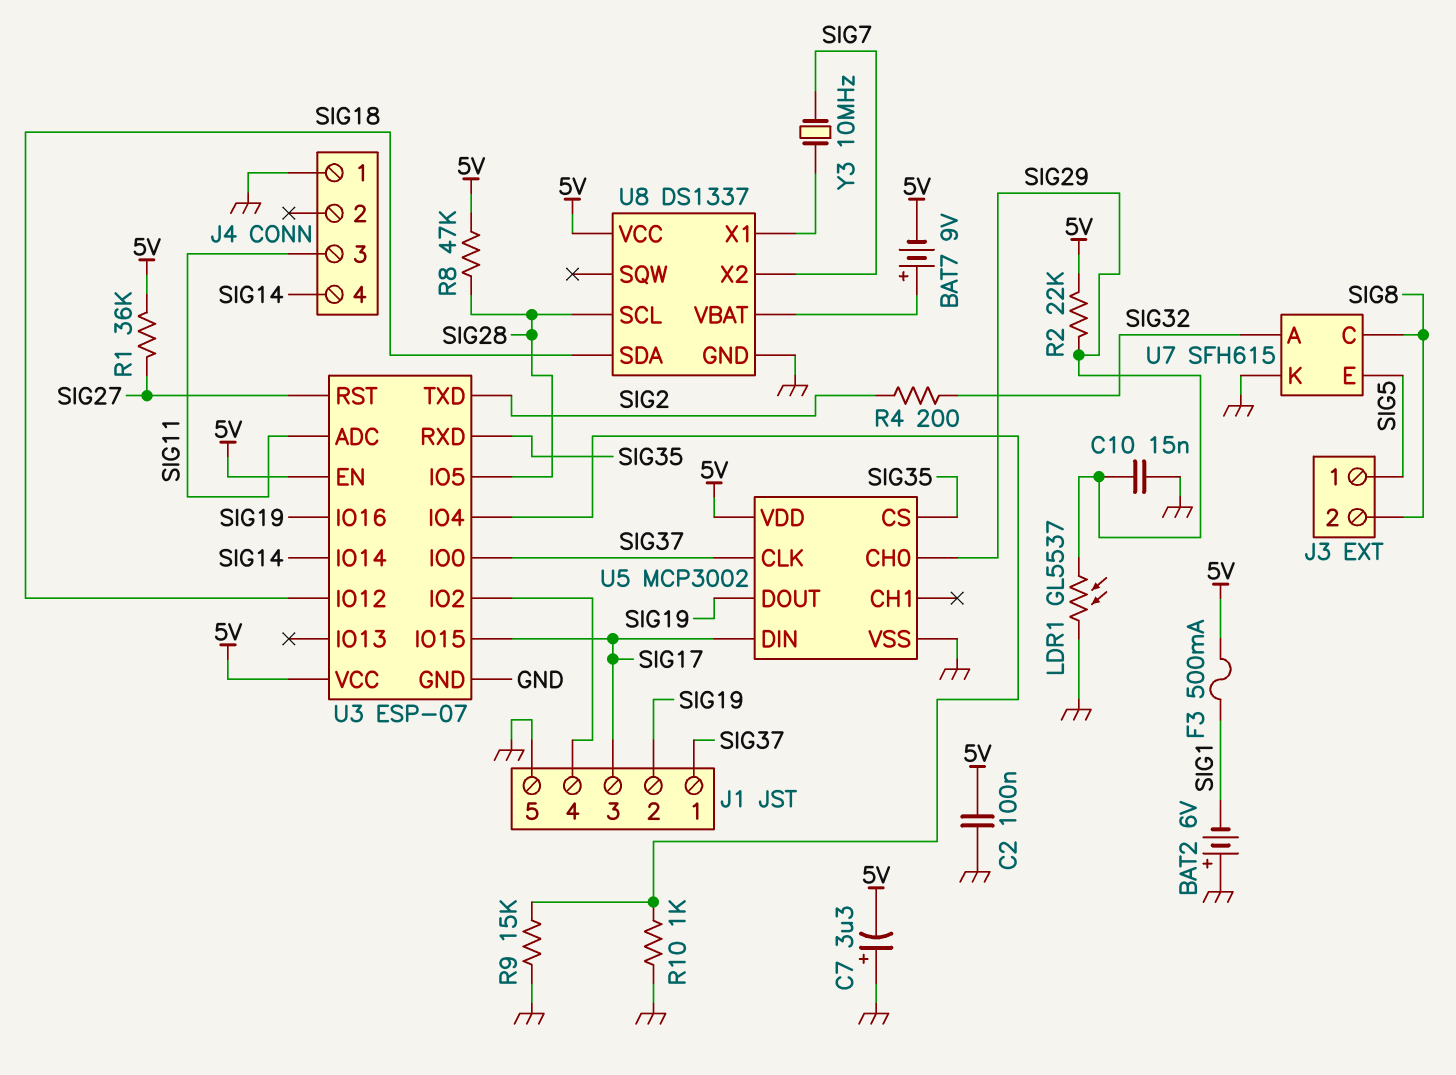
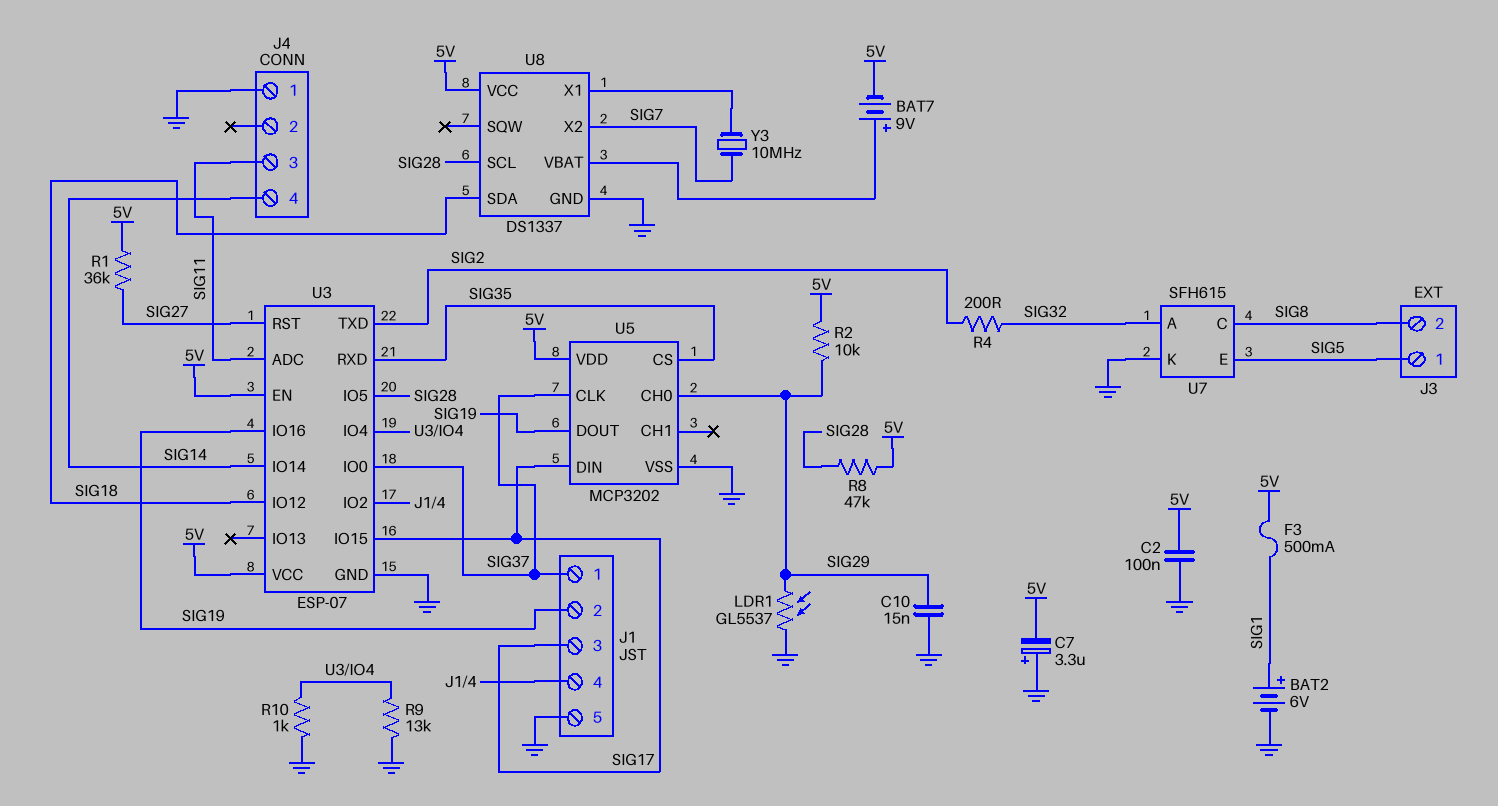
BAT2: 6V (plus GND, minus SIG1) -> 6V (plus SIG1, minus GND)
R2: 22k (5V, SIG29) -> 10k (5V, SIG29)
R9: 15k (GND, U3/IO4) -> 13k (GND, U3/IO4)
U5: MCP3002 -> MCP3202

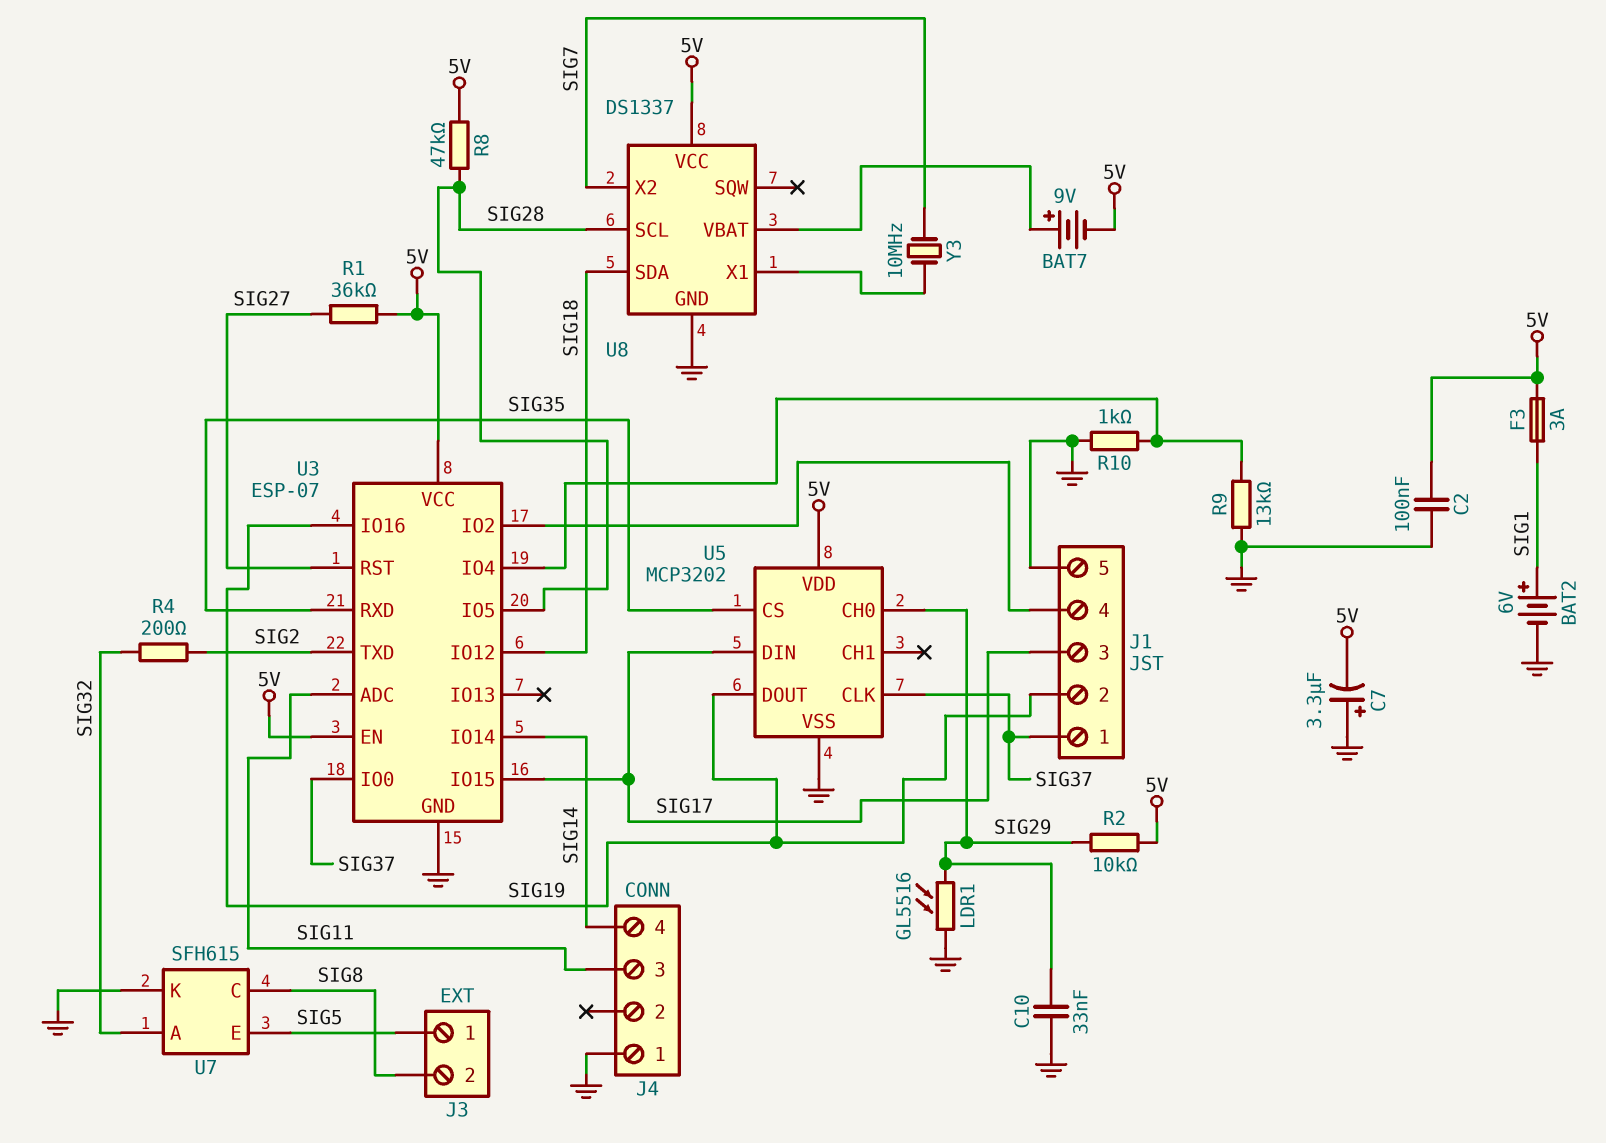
C10: 15nF (GND, SIG29) -> 33nF (GND, SIG29)
F3: 500mA (5V, SIG1) -> 3A (5V, SIG1)
LDR1: GL5537 (GND, SIG29) -> GL5516 (GND, SIG29)

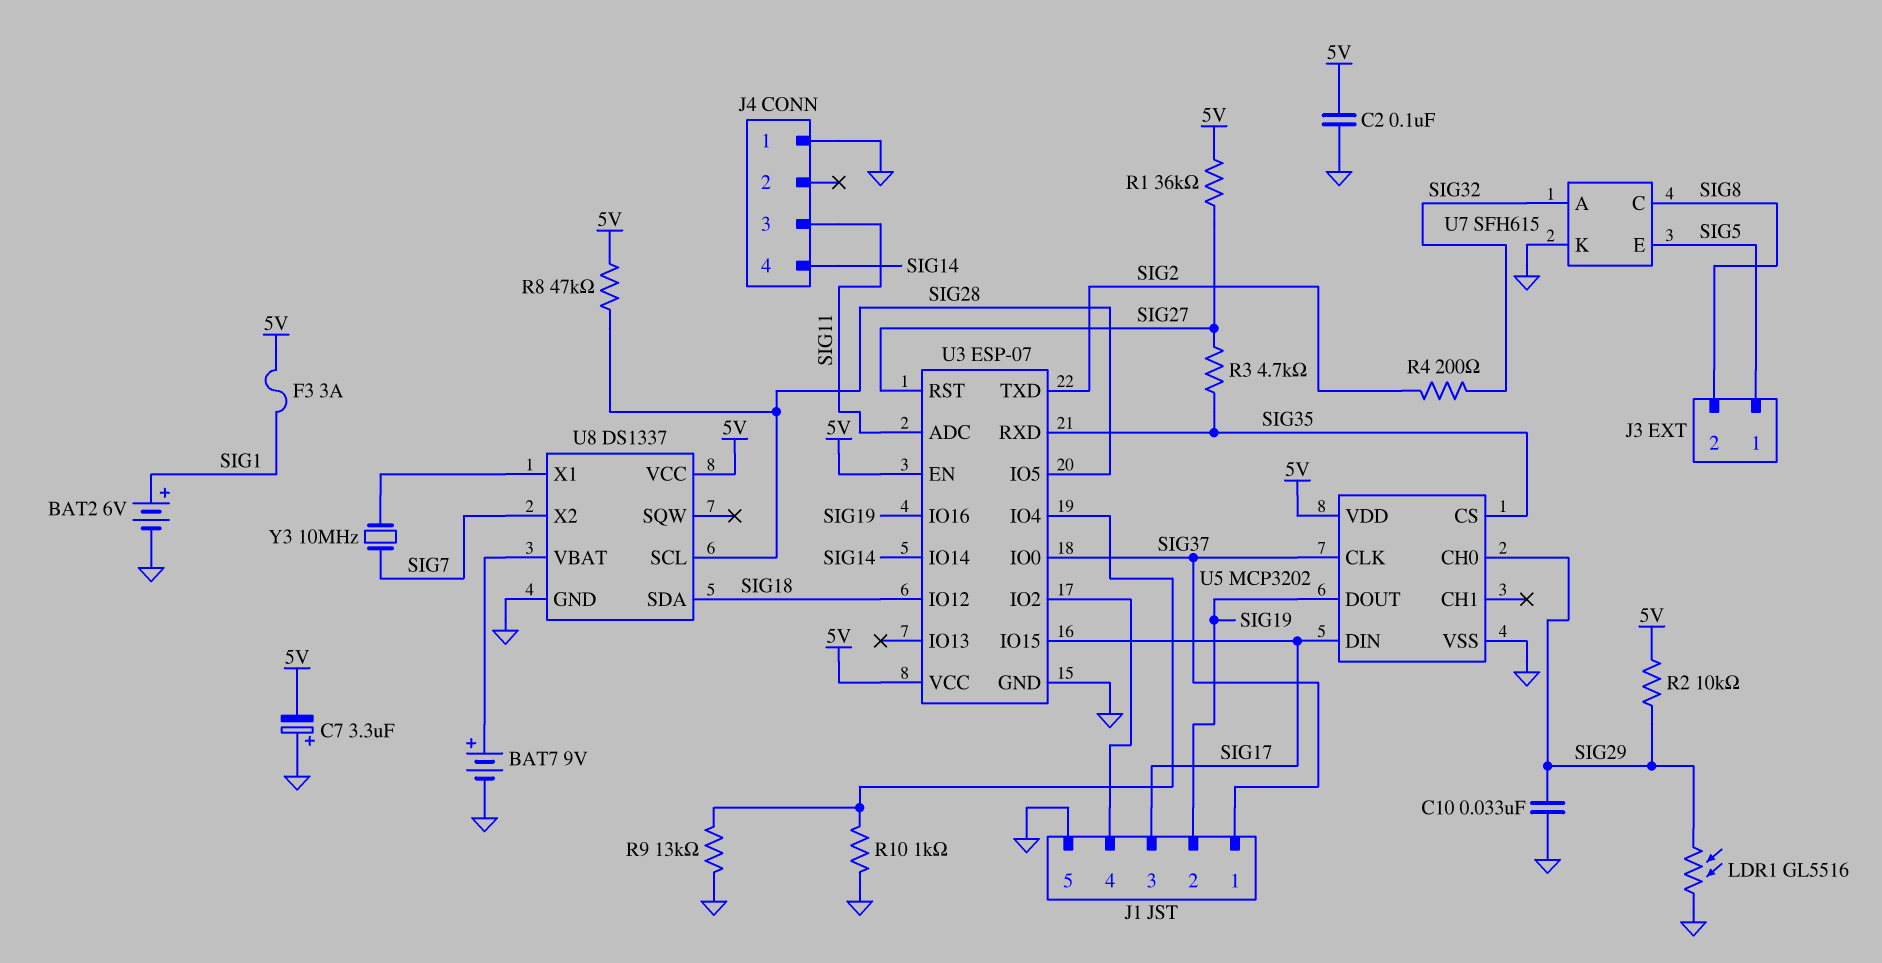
BAT7: 9V (plus U8/VBAT, minus 5V) -> 9V (plus U8/VBAT, minus GND)
R3: none -> 4.7k (SIG27, SIG35)

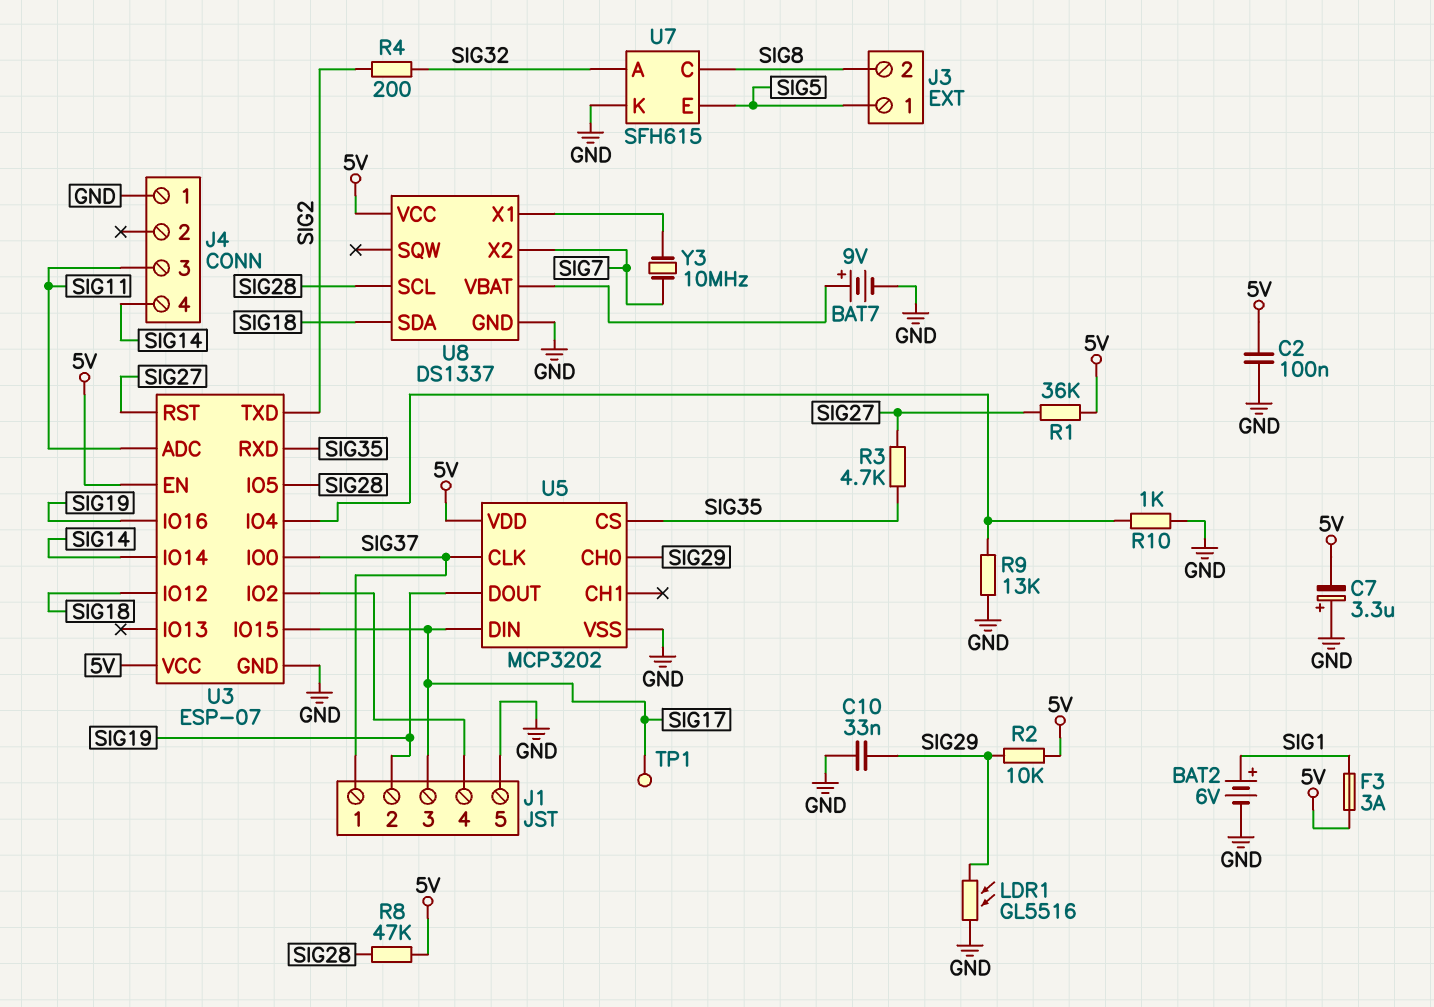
TP1: none -> test point (SIG17)

